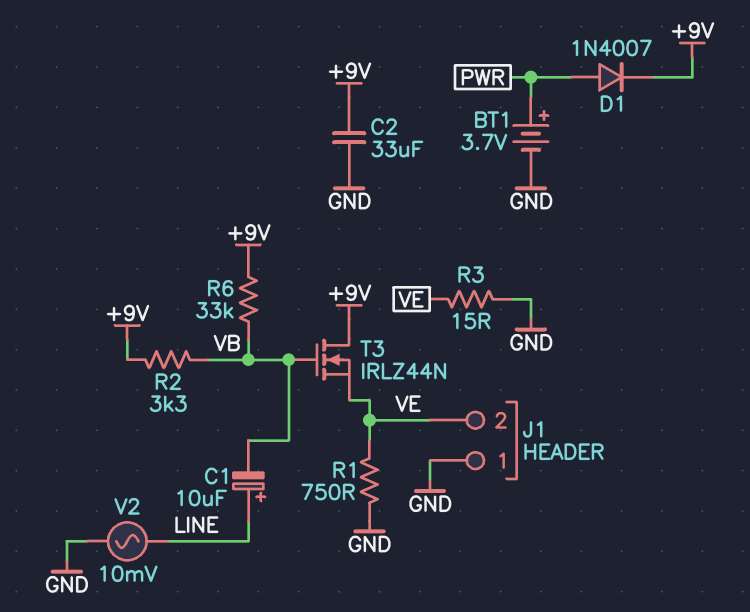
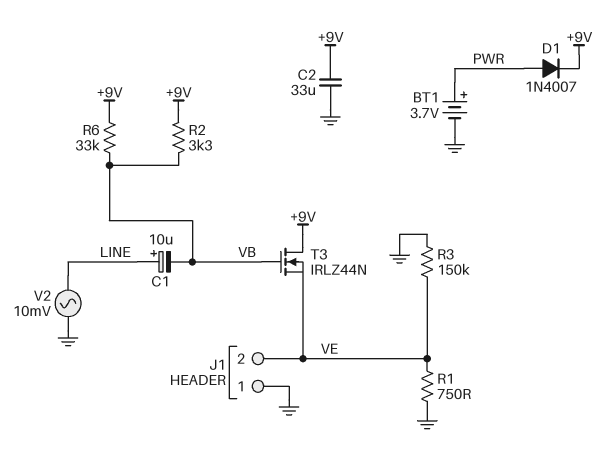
R3: 15 (GND, VE) -> 150k (GND, VE)

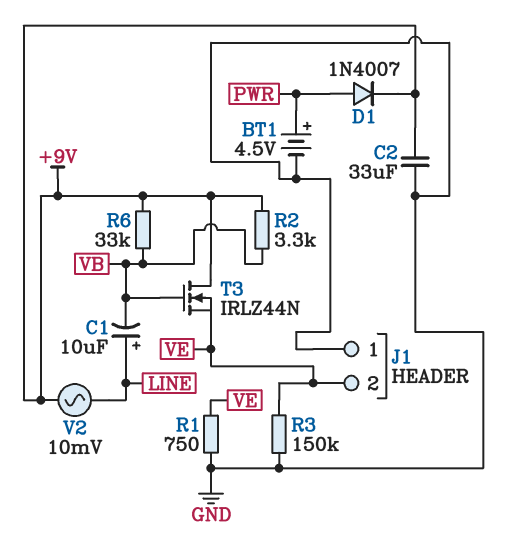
BT1: 3.7V (plus PWR, minus GND) -> 4.5V (plus PWR, minus GND)
V2: AC 10mV (GND, LINE) -> AC 10mV (+9V, LINE)

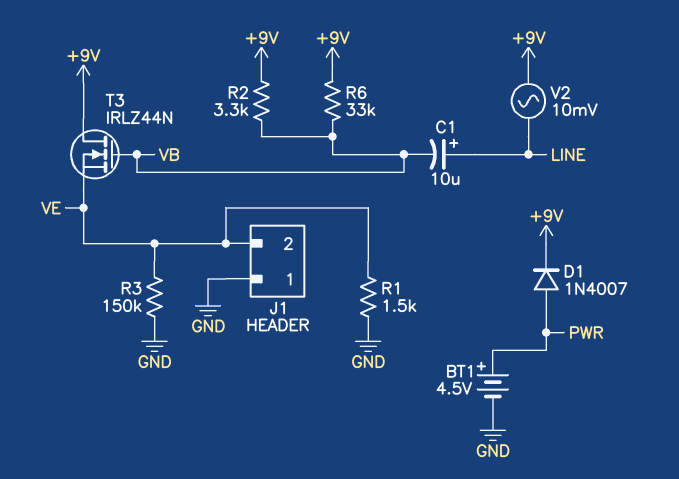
C2: 33uF (+9V, GND) -> none
R1: 750 (GND, VE) -> 1.5k (GND, VE)

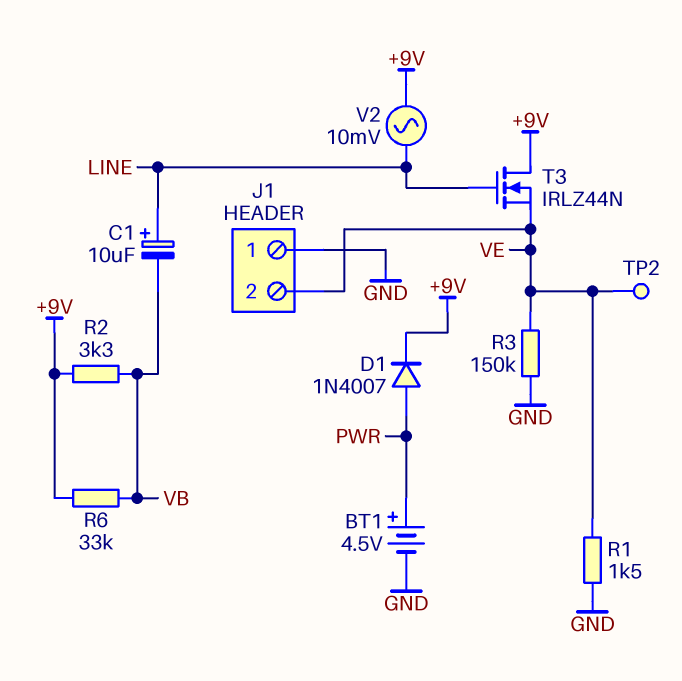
T3: NMOS IRLZ44N (G VB, D +9V, S VE) -> NMOS IRLZ44N (G LINE, D +9V, S VE)
TP2: none -> test point (VE)

